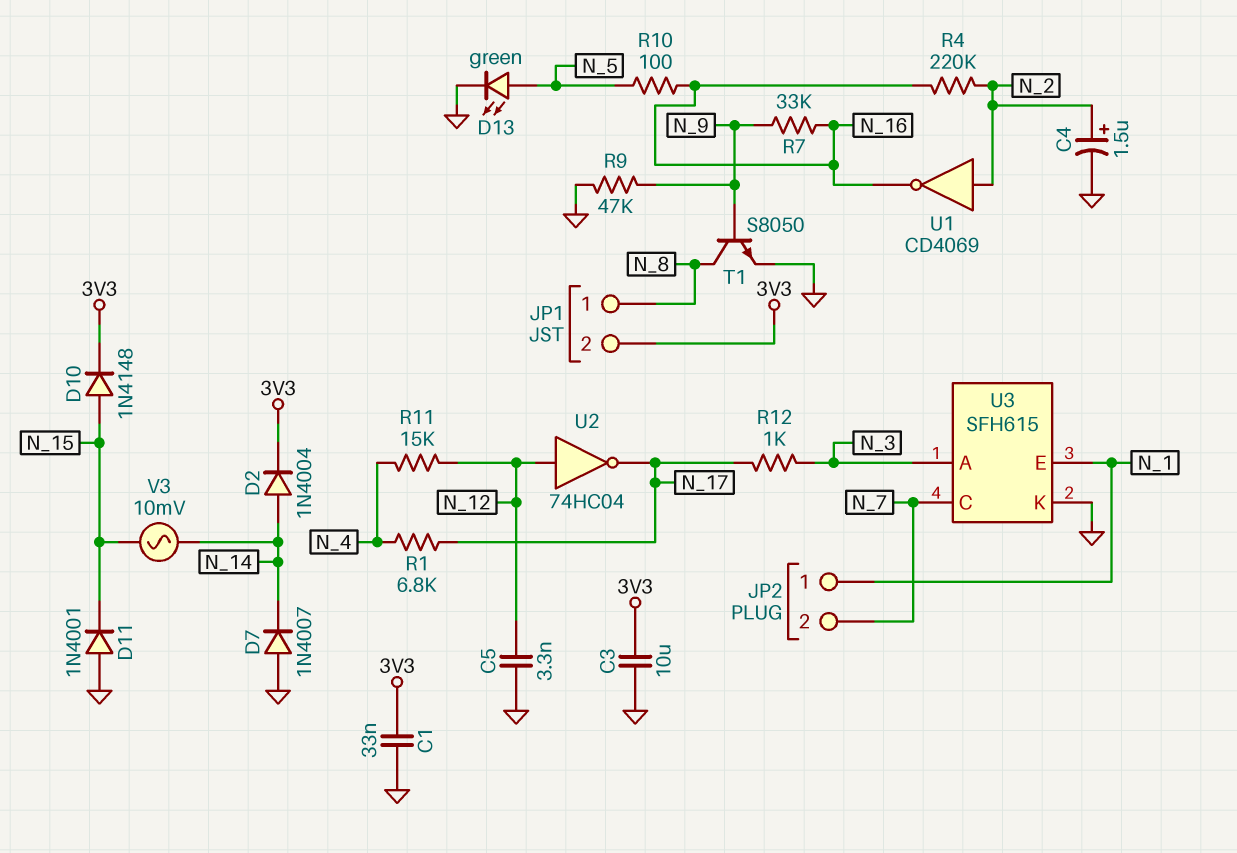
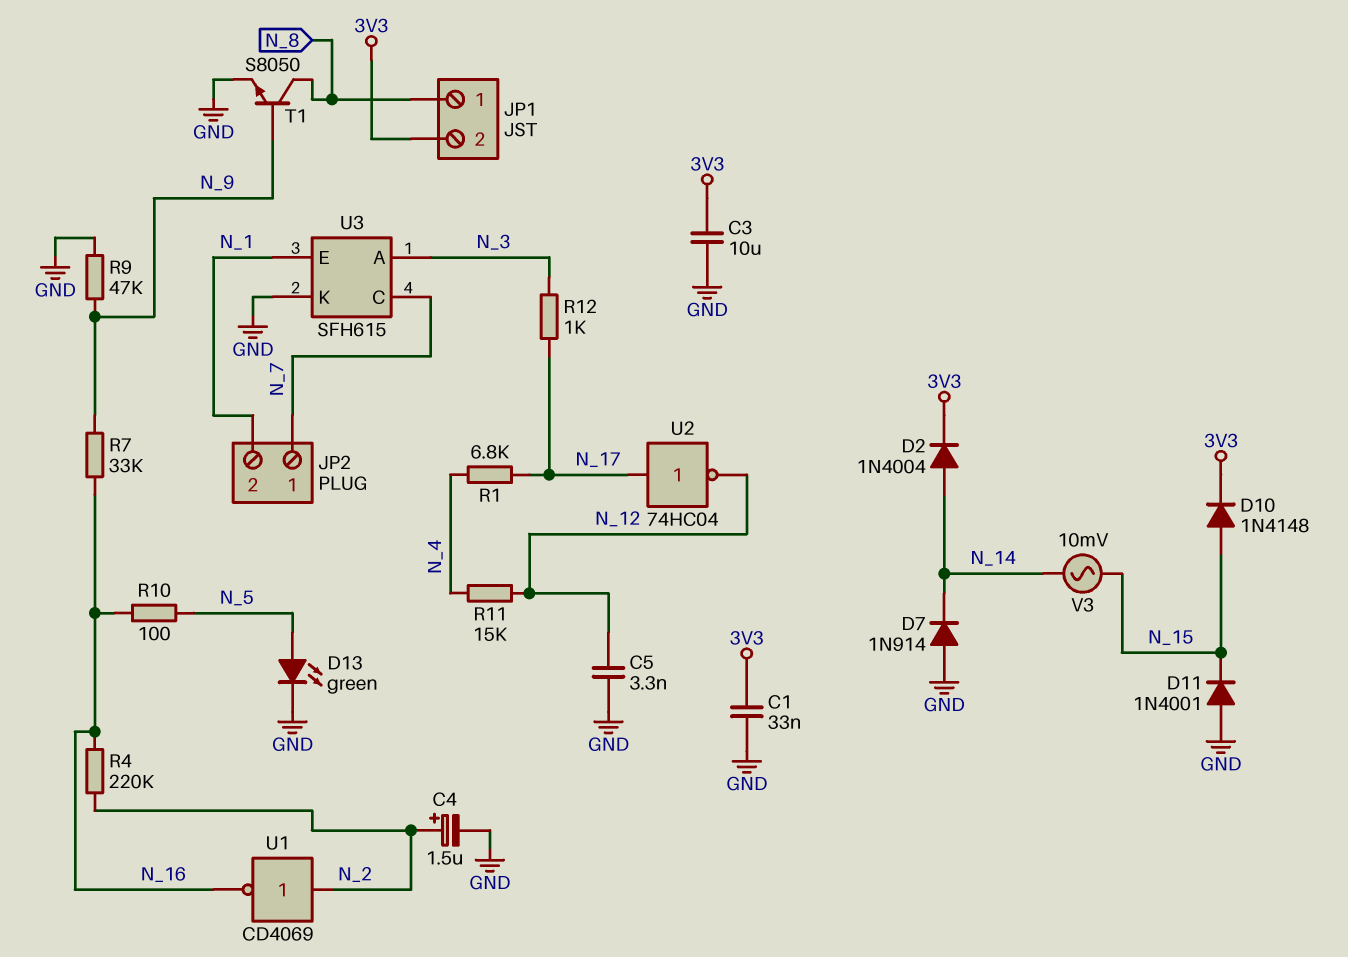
D7: diode 1N4007 (A GND, K N_14) -> diode 1N914 (A GND, K N_14)
JP2 pin 1: N_1 -> N_7
JP2 pin 2: N_7 -> N_1
U2: NOT 74HC04 (in N_12, out N_17) -> NOT 74HC04 (in N_17, out N_12)

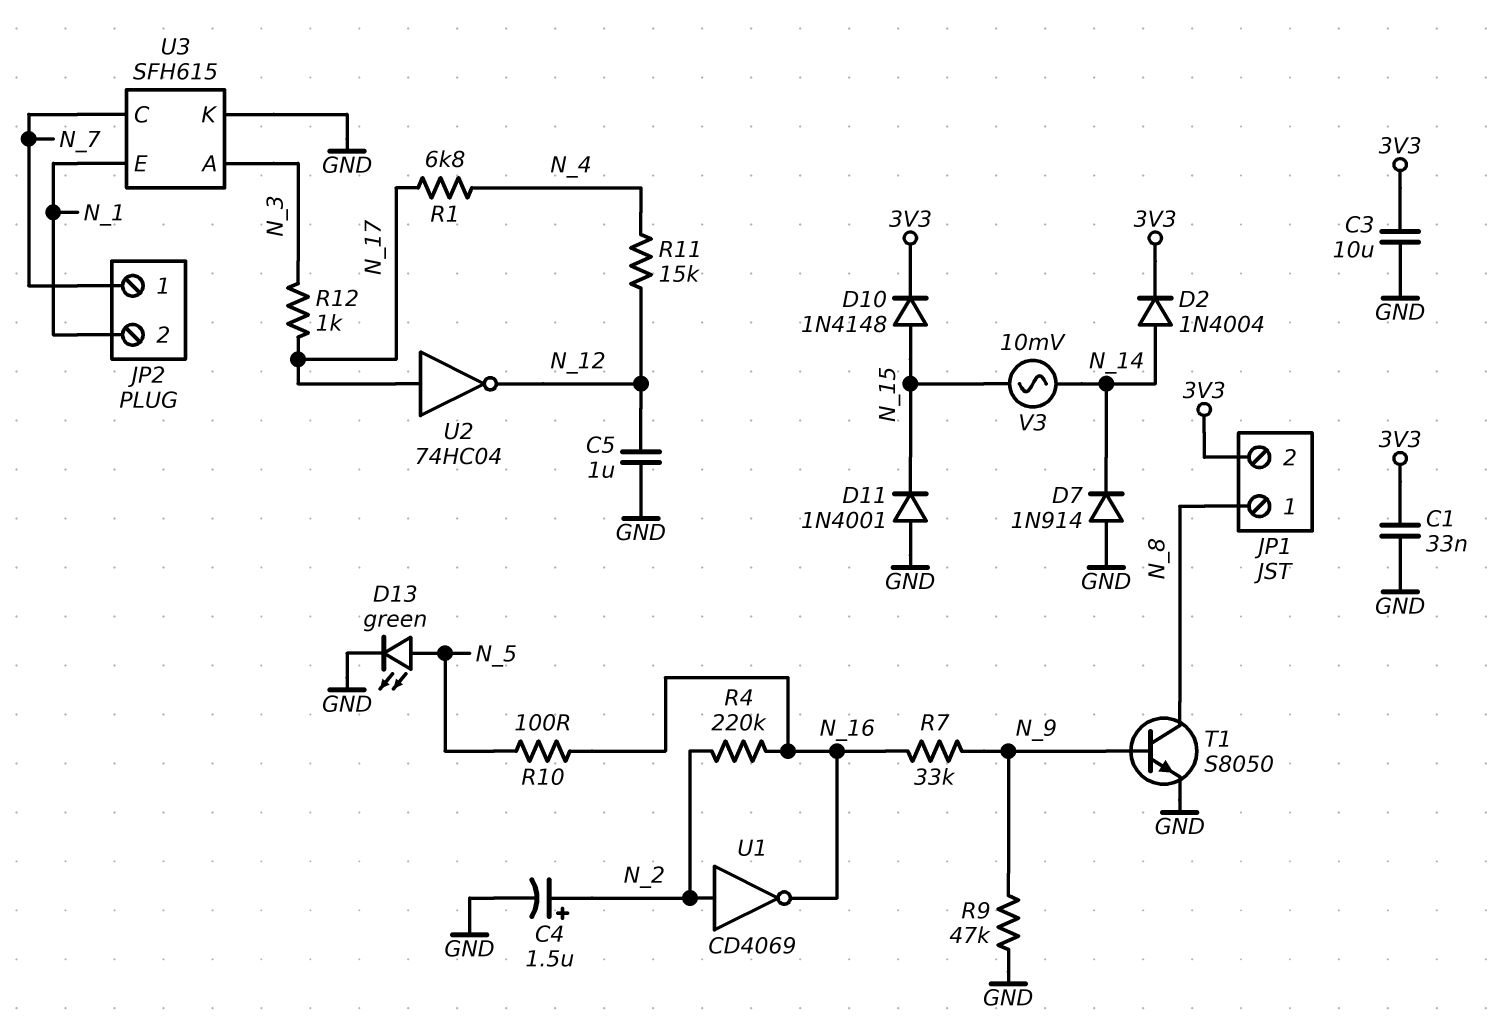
C5: 3.3nF (GND, N_12) -> 1uF (GND, N_12)

